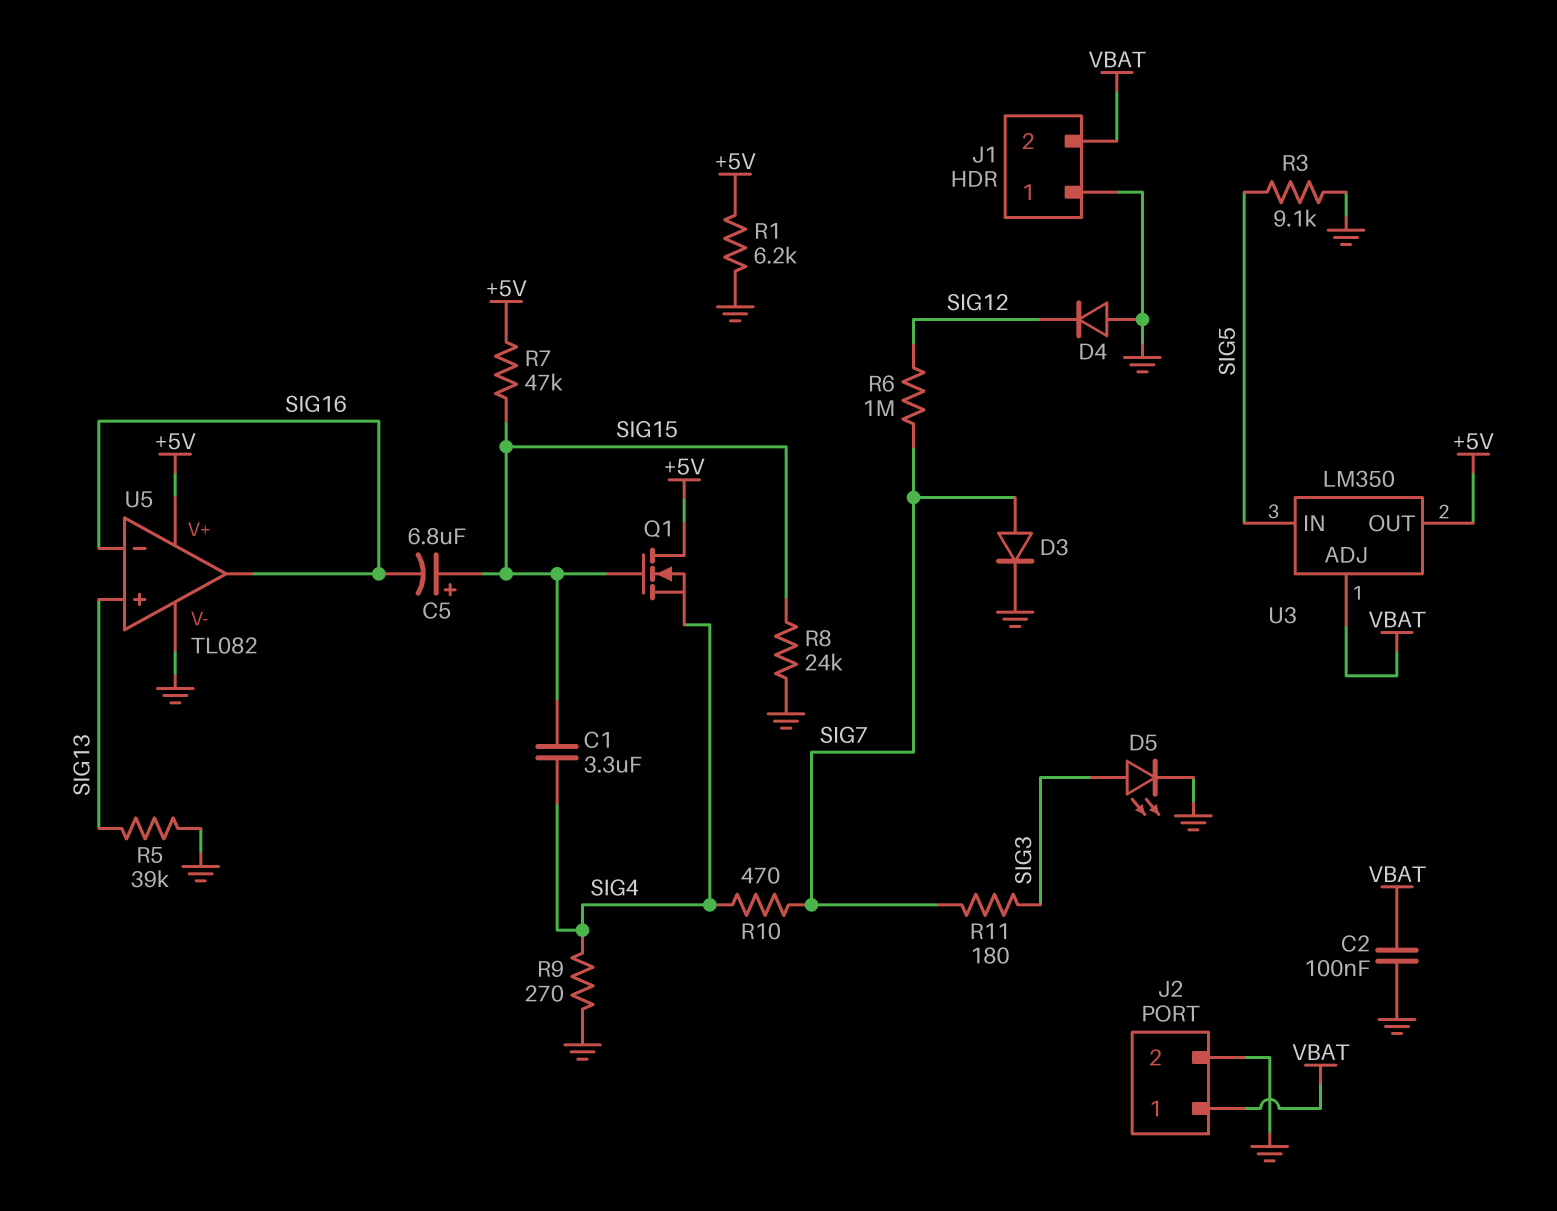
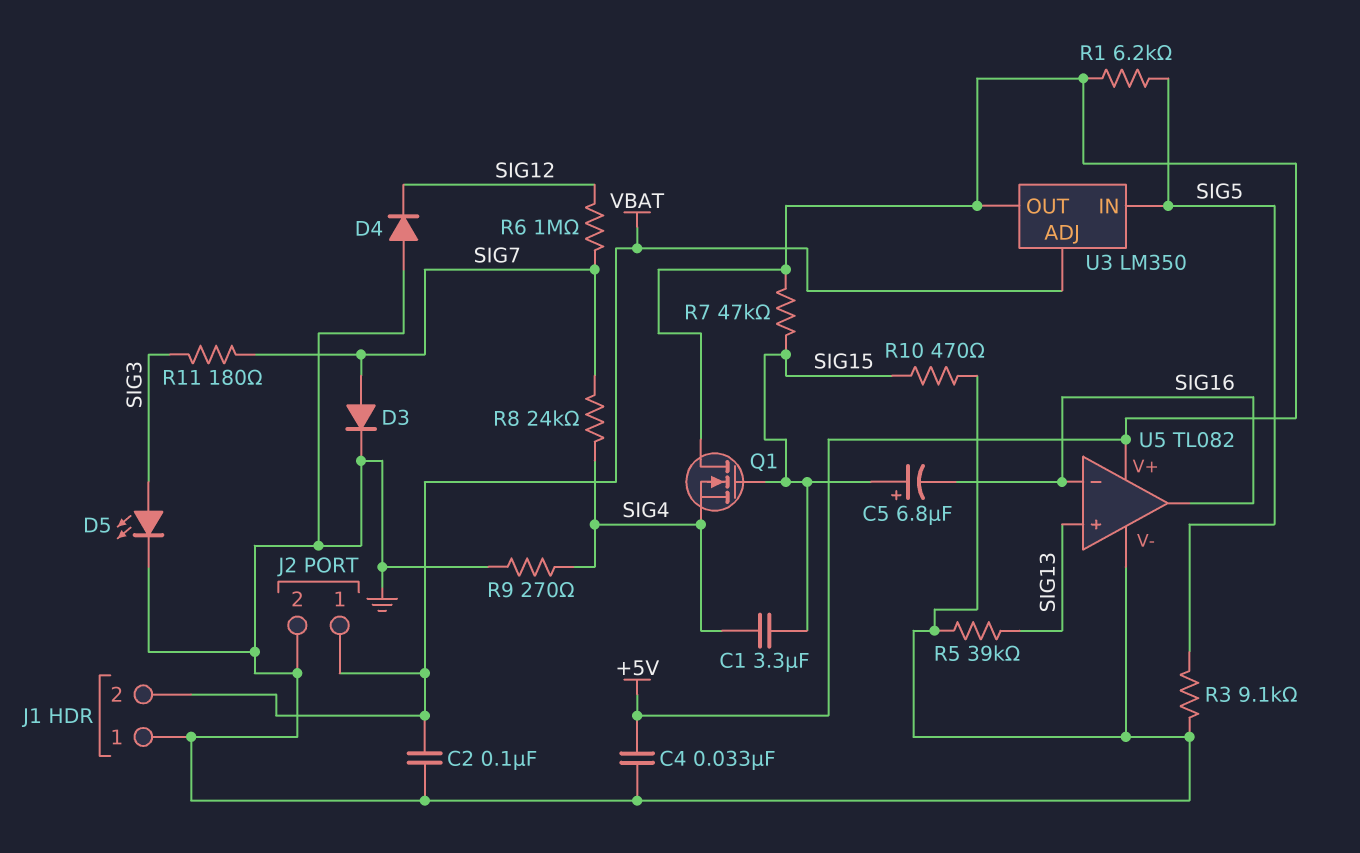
C4: none -> 33nF (+5V, GND)
R1: 6.2k (+5V, GND) -> 6.2k (+5V, SIG5)
R8: 24k (GND, SIG15) -> 24k (SIG4, SIG7)
R10: 470 (SIG4, SIG7) -> 470 (GND, SIG15)

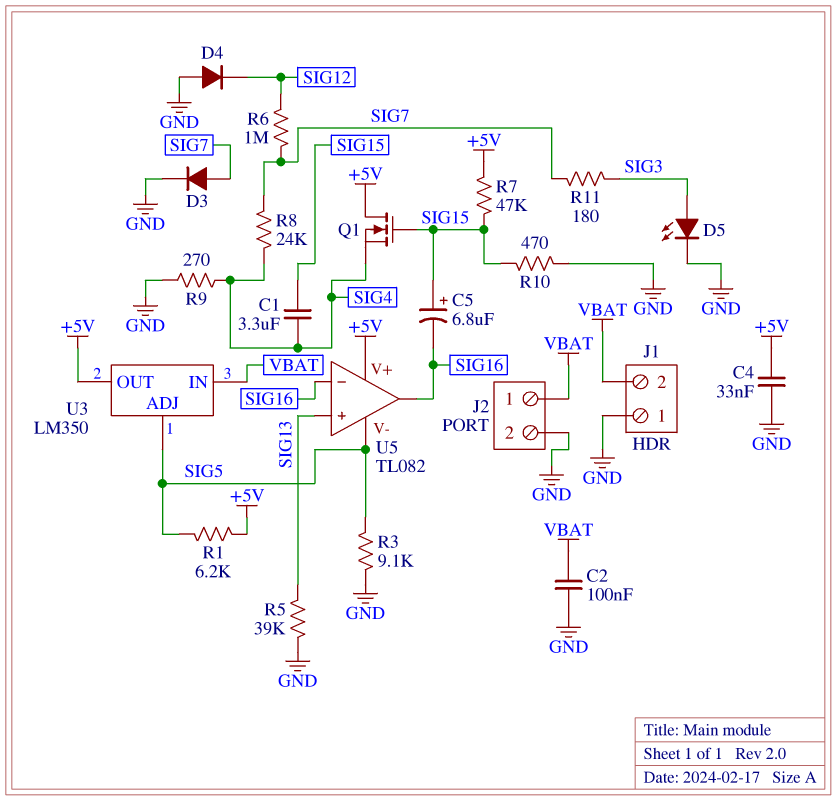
U3 pin ADJ: VBAT -> SIG5
U3 pin IN: SIG5 -> VBAT
U5 pin V-: GND -> SIG5

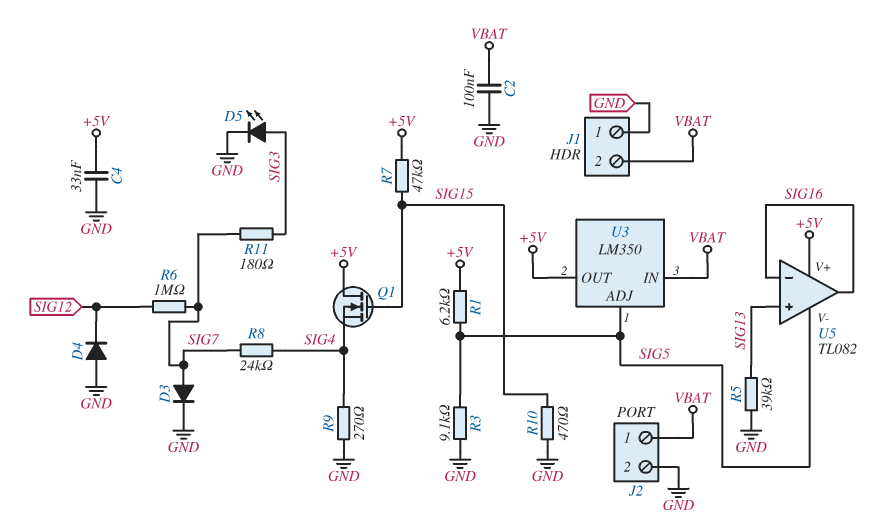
C1: 3.3uF (SIG4, SIG15) -> none
C5: 6.8uF (plus SIG15, minus SIG16) -> none

